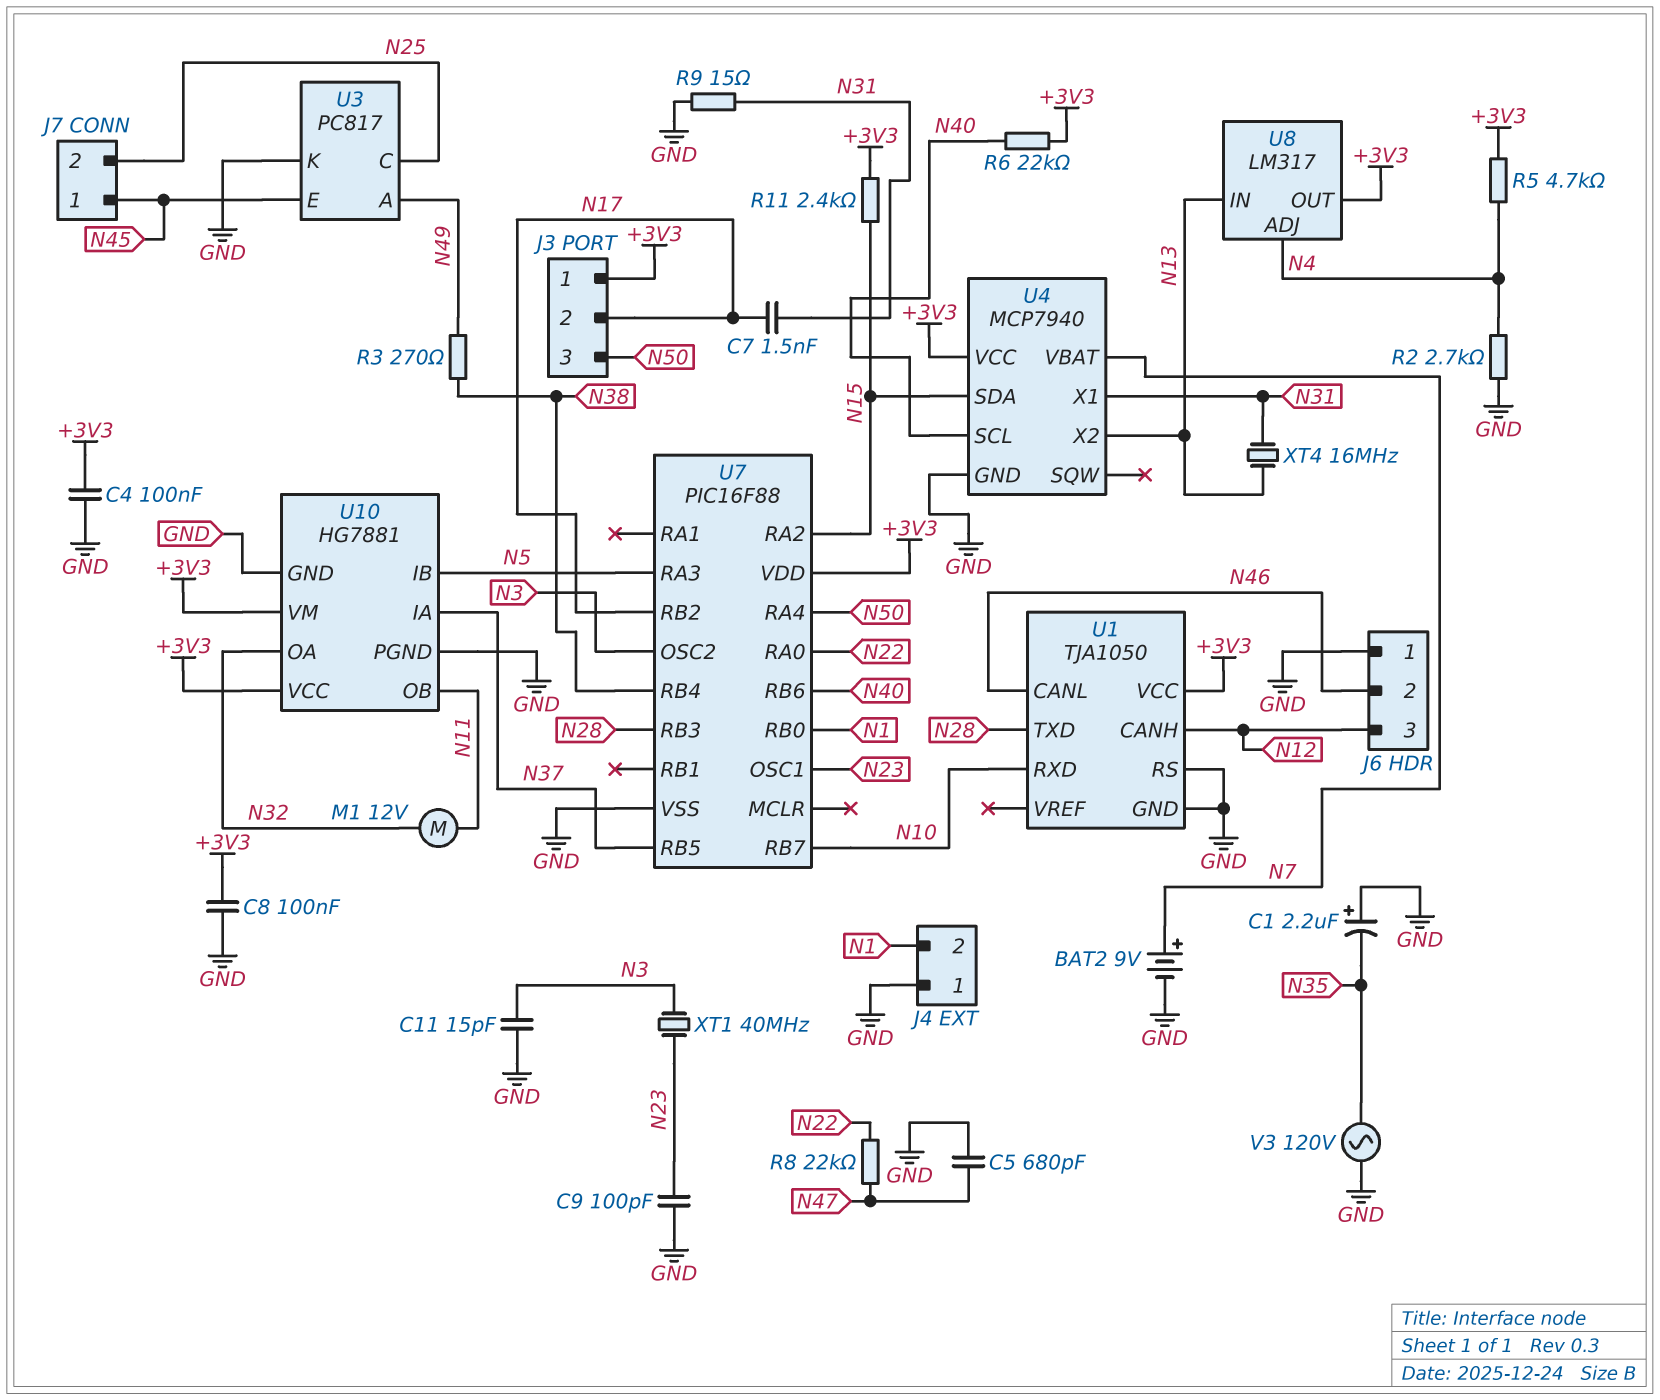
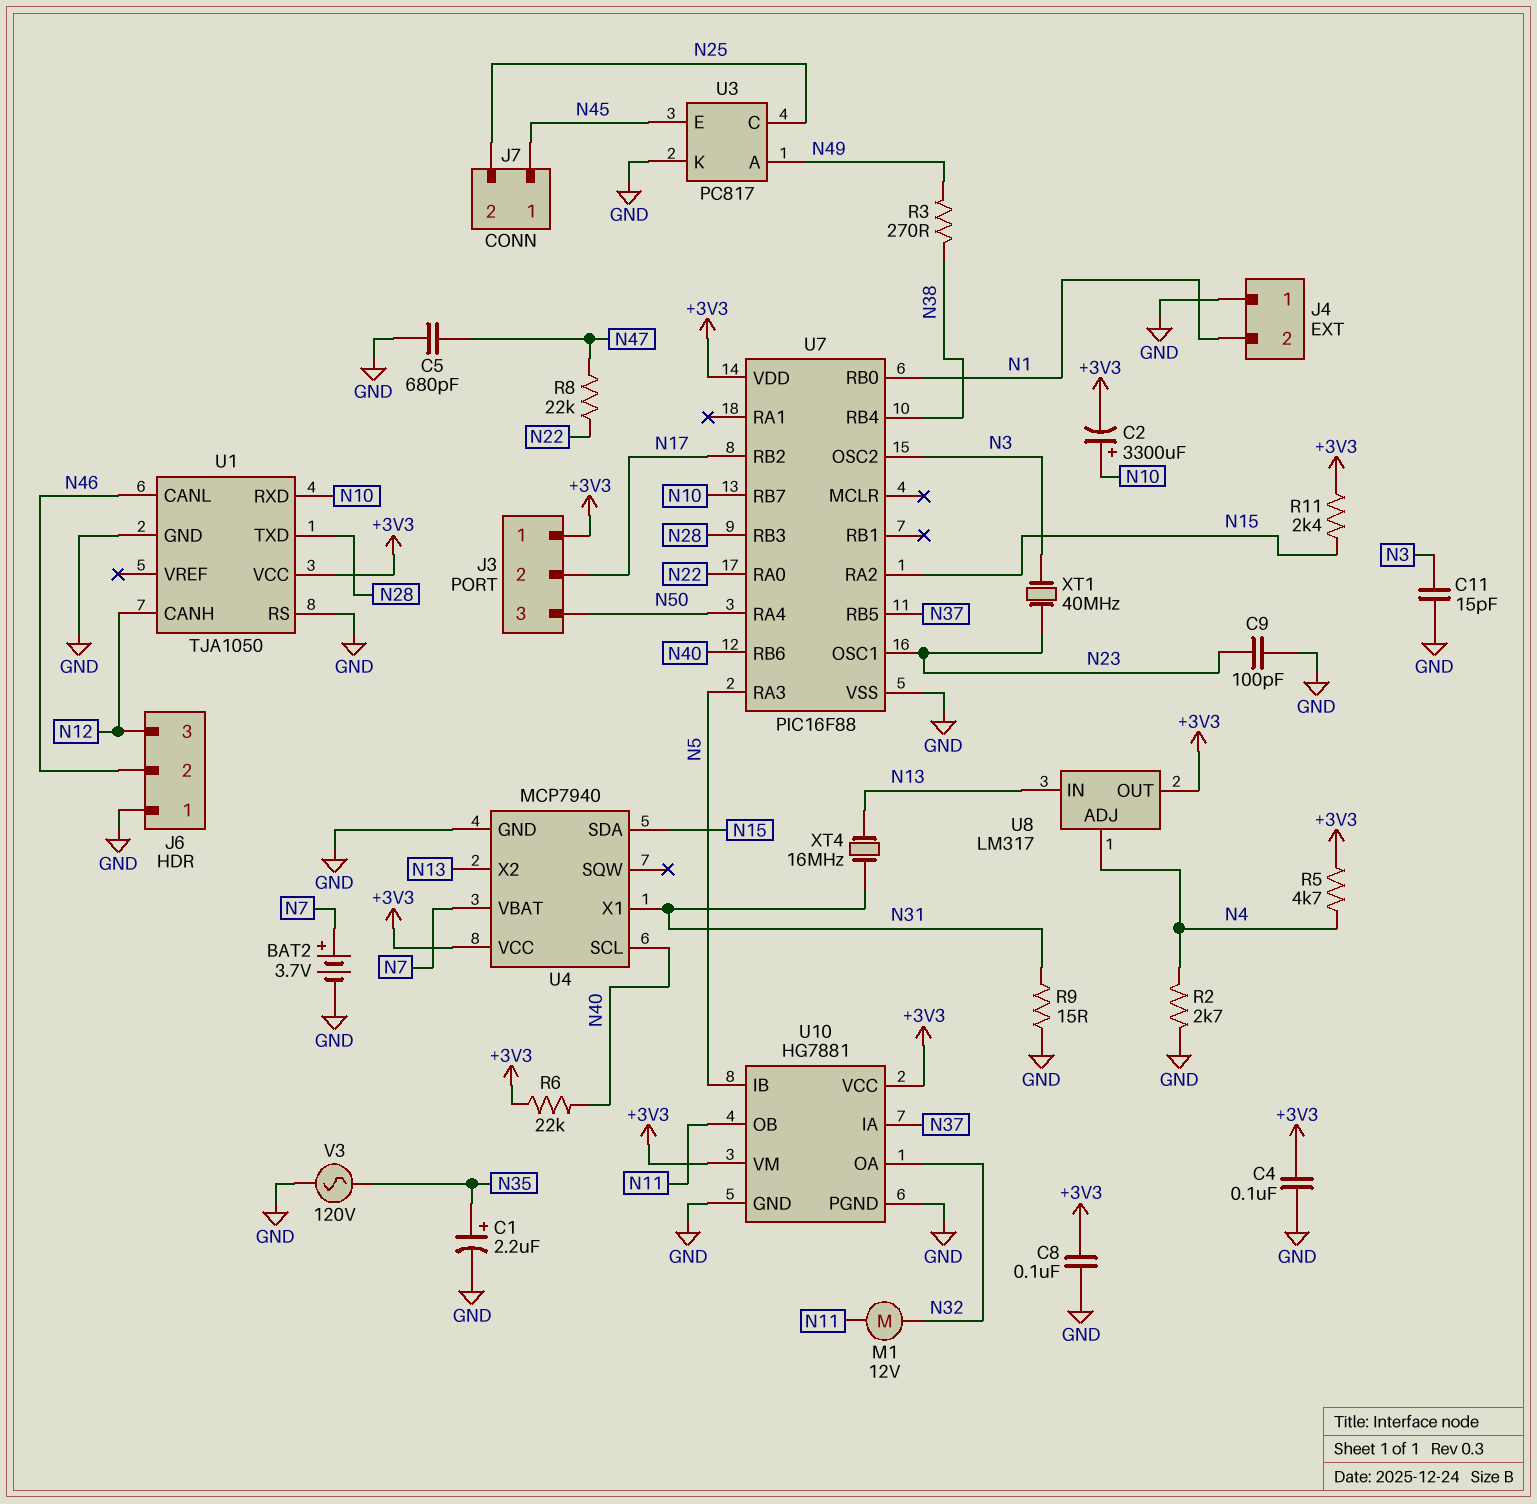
BAT2: 9V (plus N7, minus GND) -> 3.7V (plus N7, minus GND)
C1: 2.2uF (plus GND, minus N35) -> 2.2uF (plus N35, minus GND)
C2: none -> 3300uF (plus N10, minus +3V3)
C7: 1.5nF (N17, N31) -> none

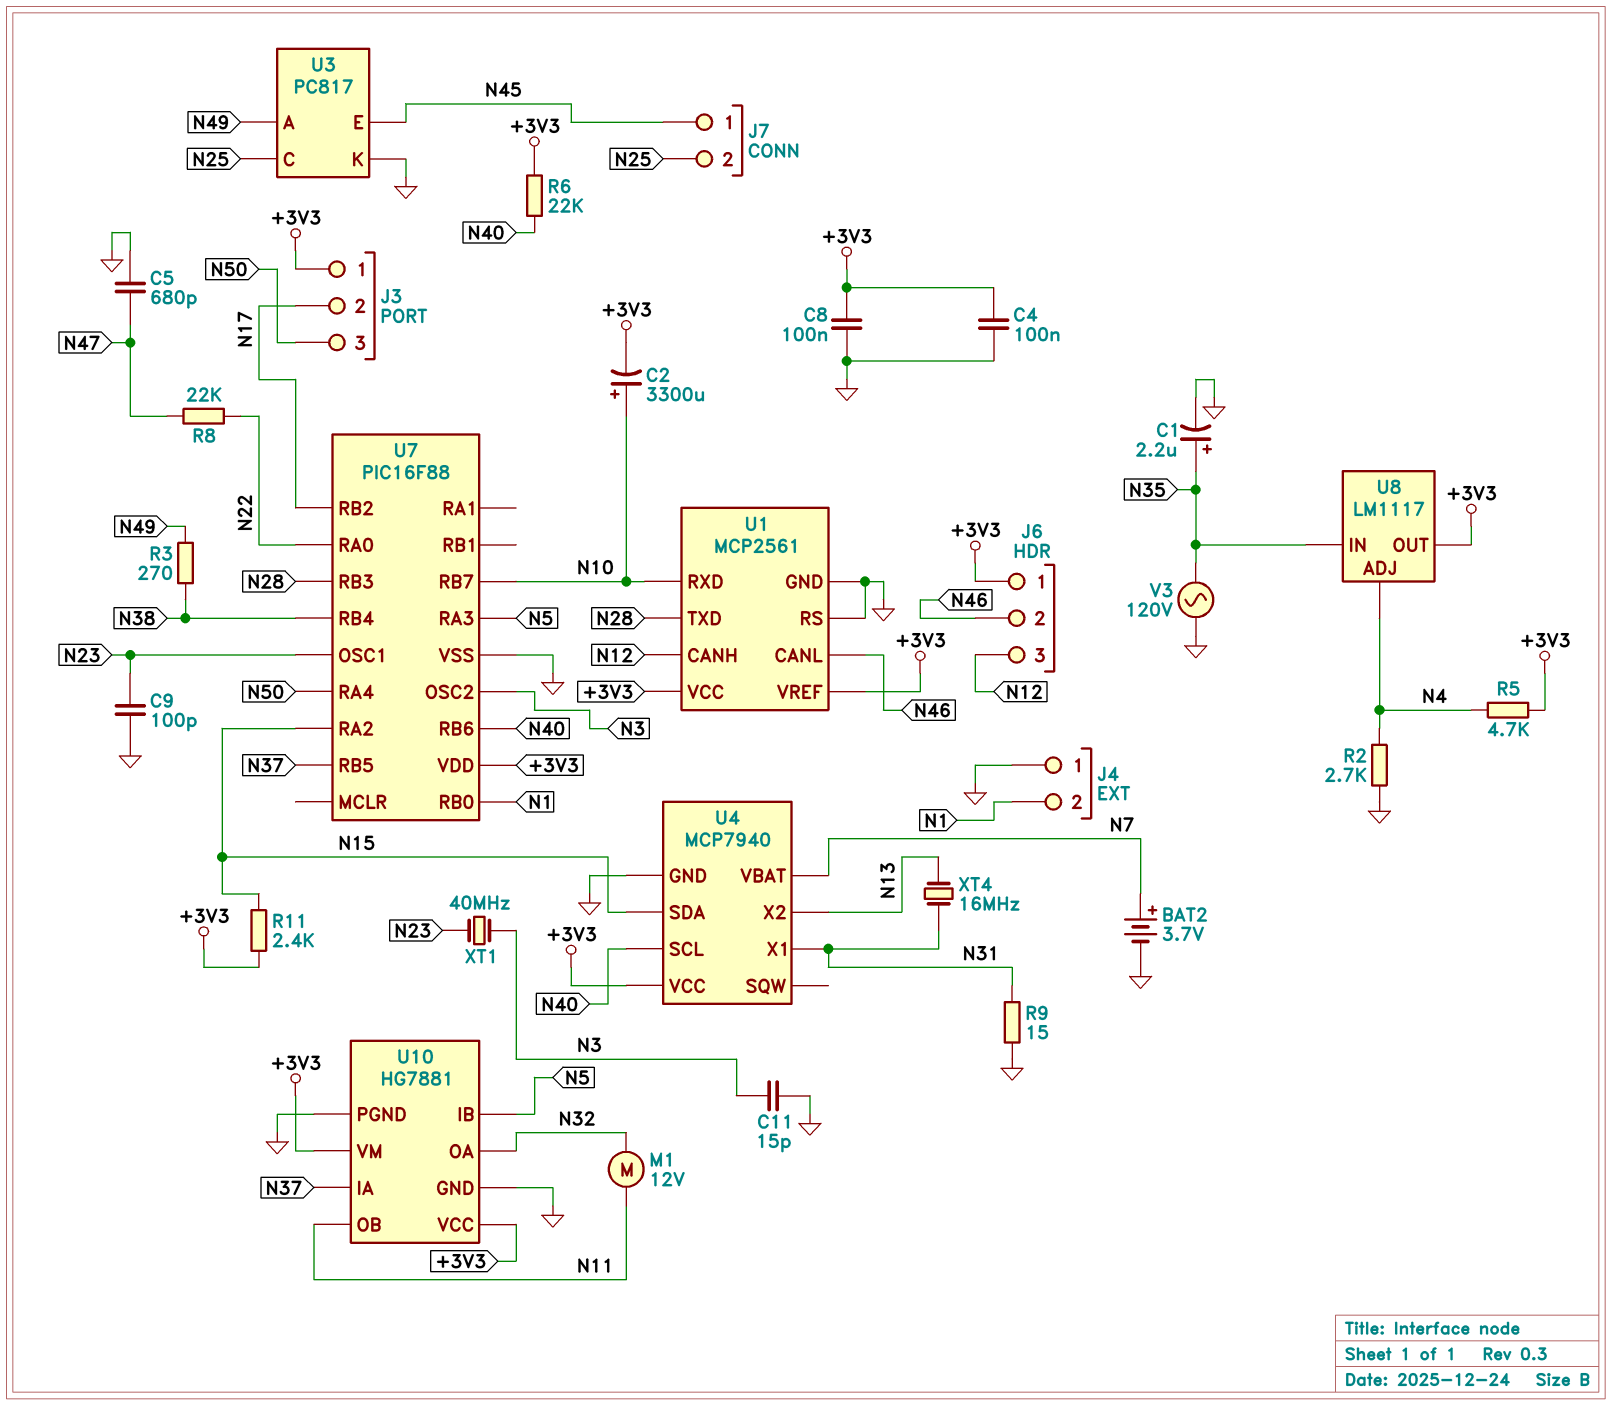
J6 pin 1: GND -> +3V3
U1: TJA1050 -> MCP2561
U1 pin VREF: none -> +3V3
U8: LM317 -> LM1117
U8 pin IN: N13 -> N35

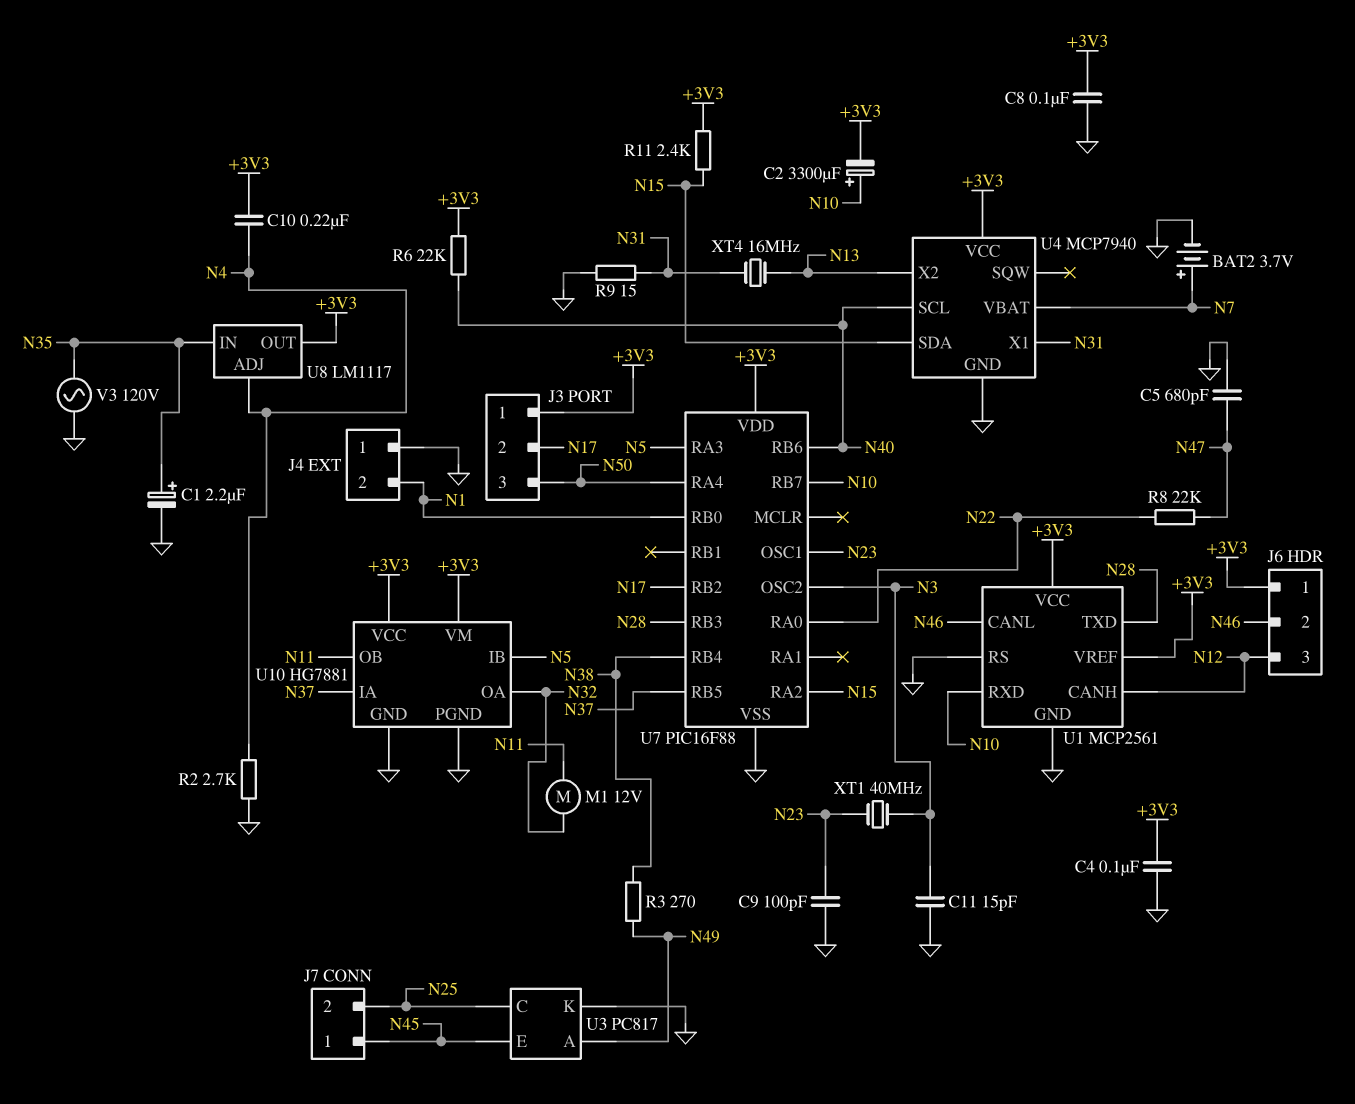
C10: none -> 220nF (+3V3, N4)
R5: 4.7k (+3V3, N4) -> none

